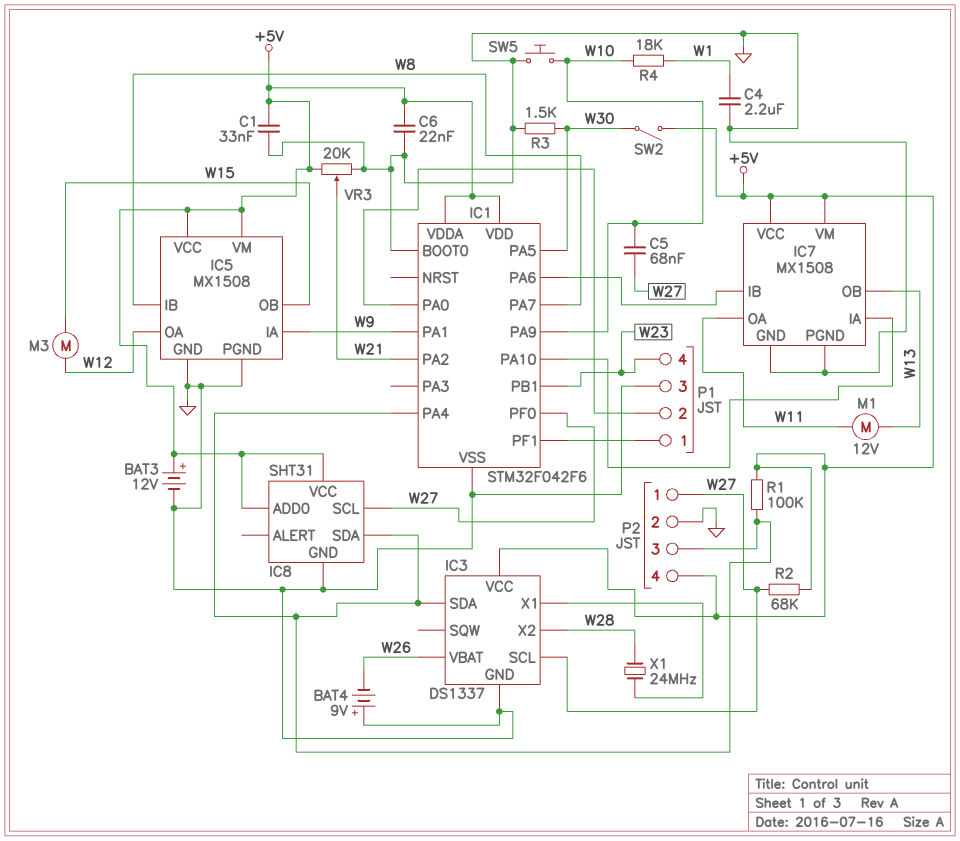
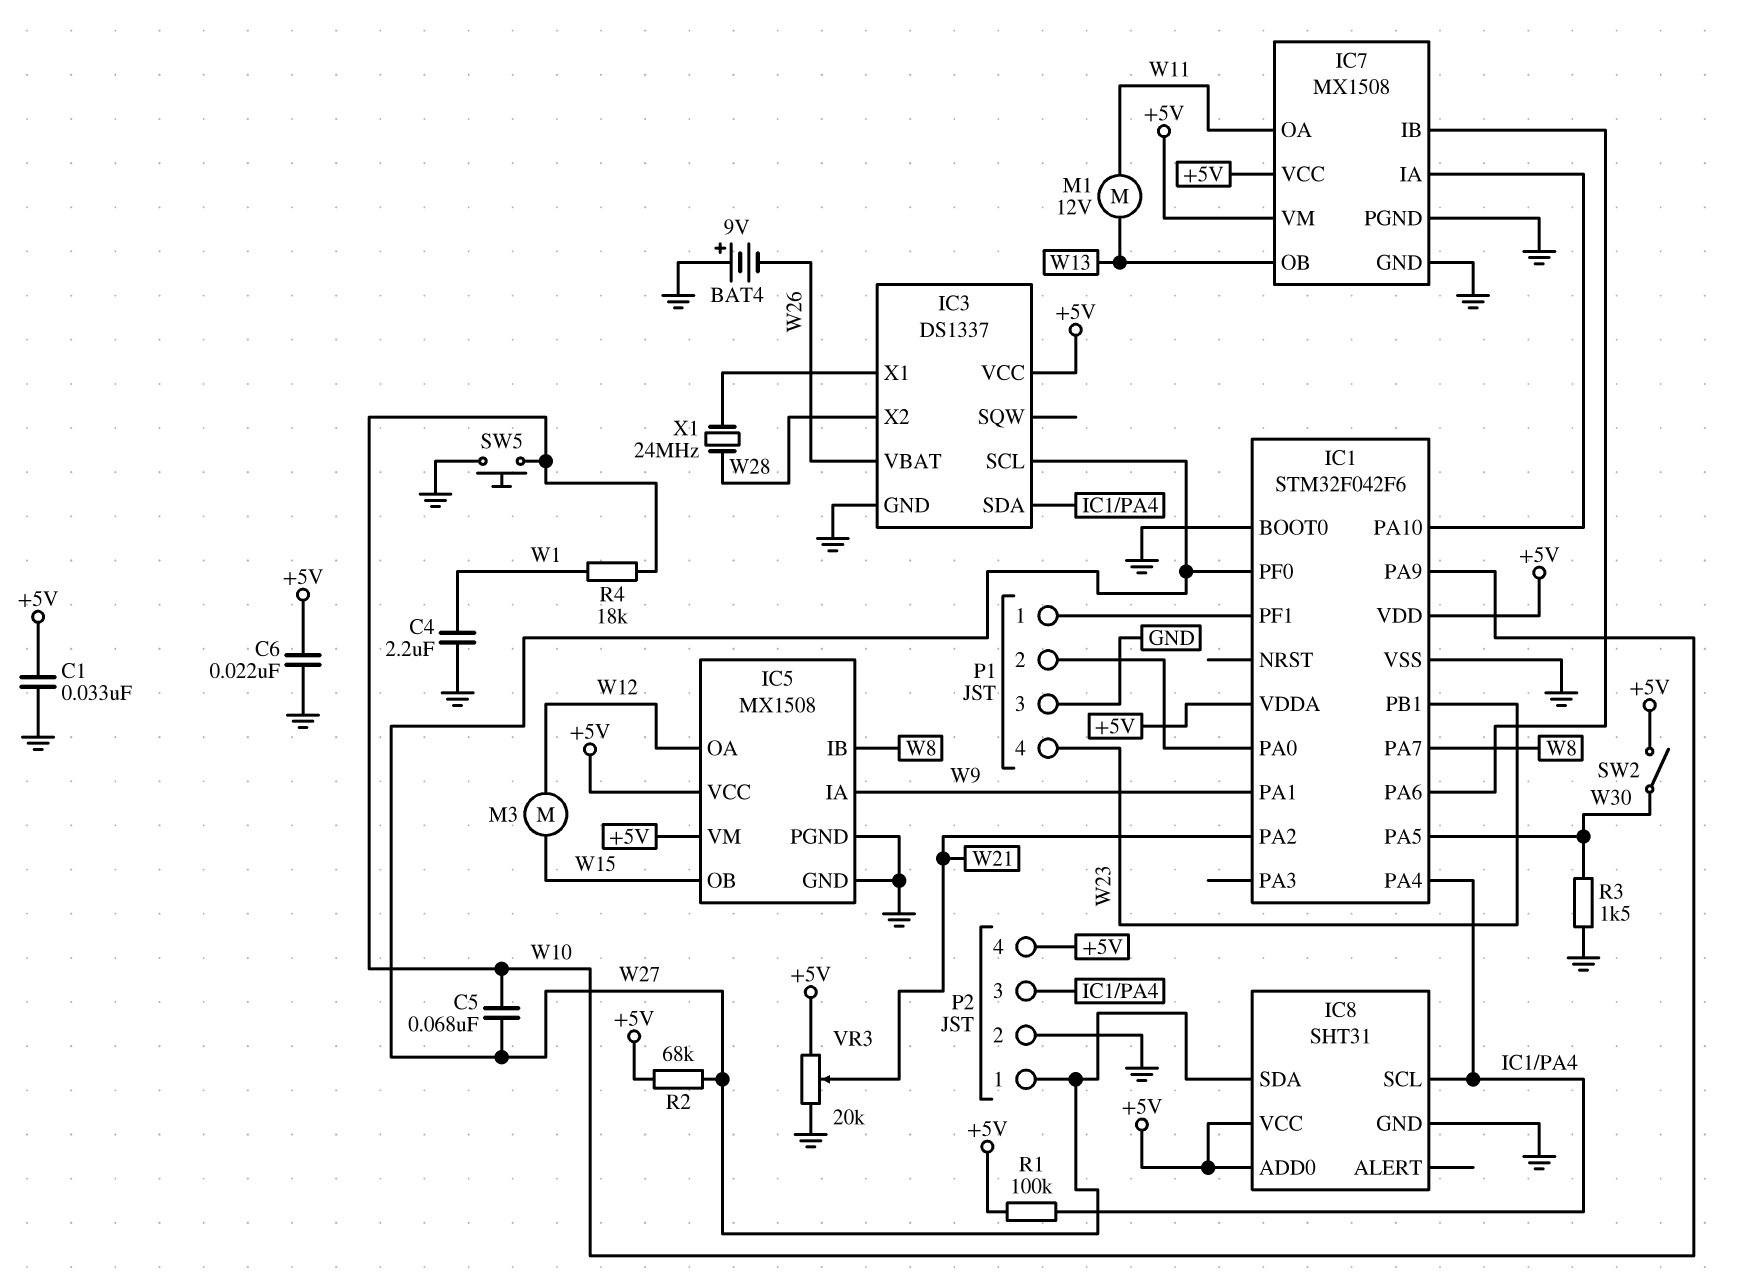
BAT3: 12V (plus +5V, minus GND) -> none
IC8 pin SCL: W27 -> IC1/PA4
IC8 pin SDA: IC1/PA4 -> W27

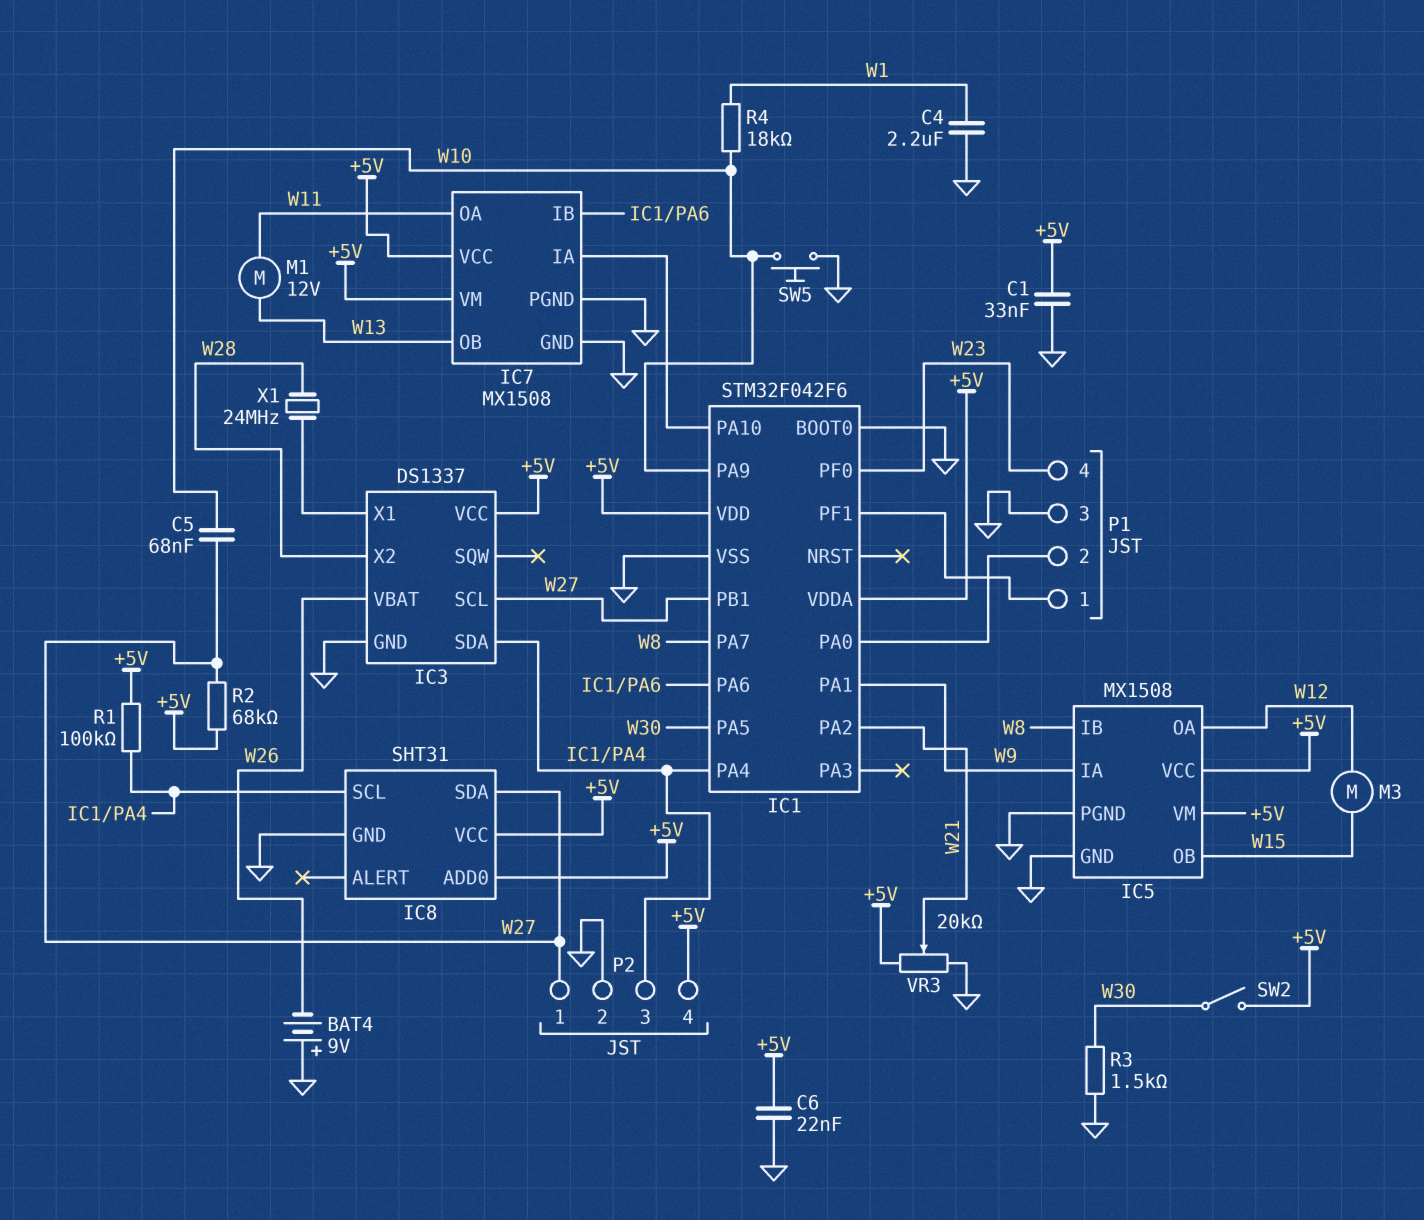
IC1 pin PB1: W23 -> W27
IC1 pin PF0: W27 -> W23

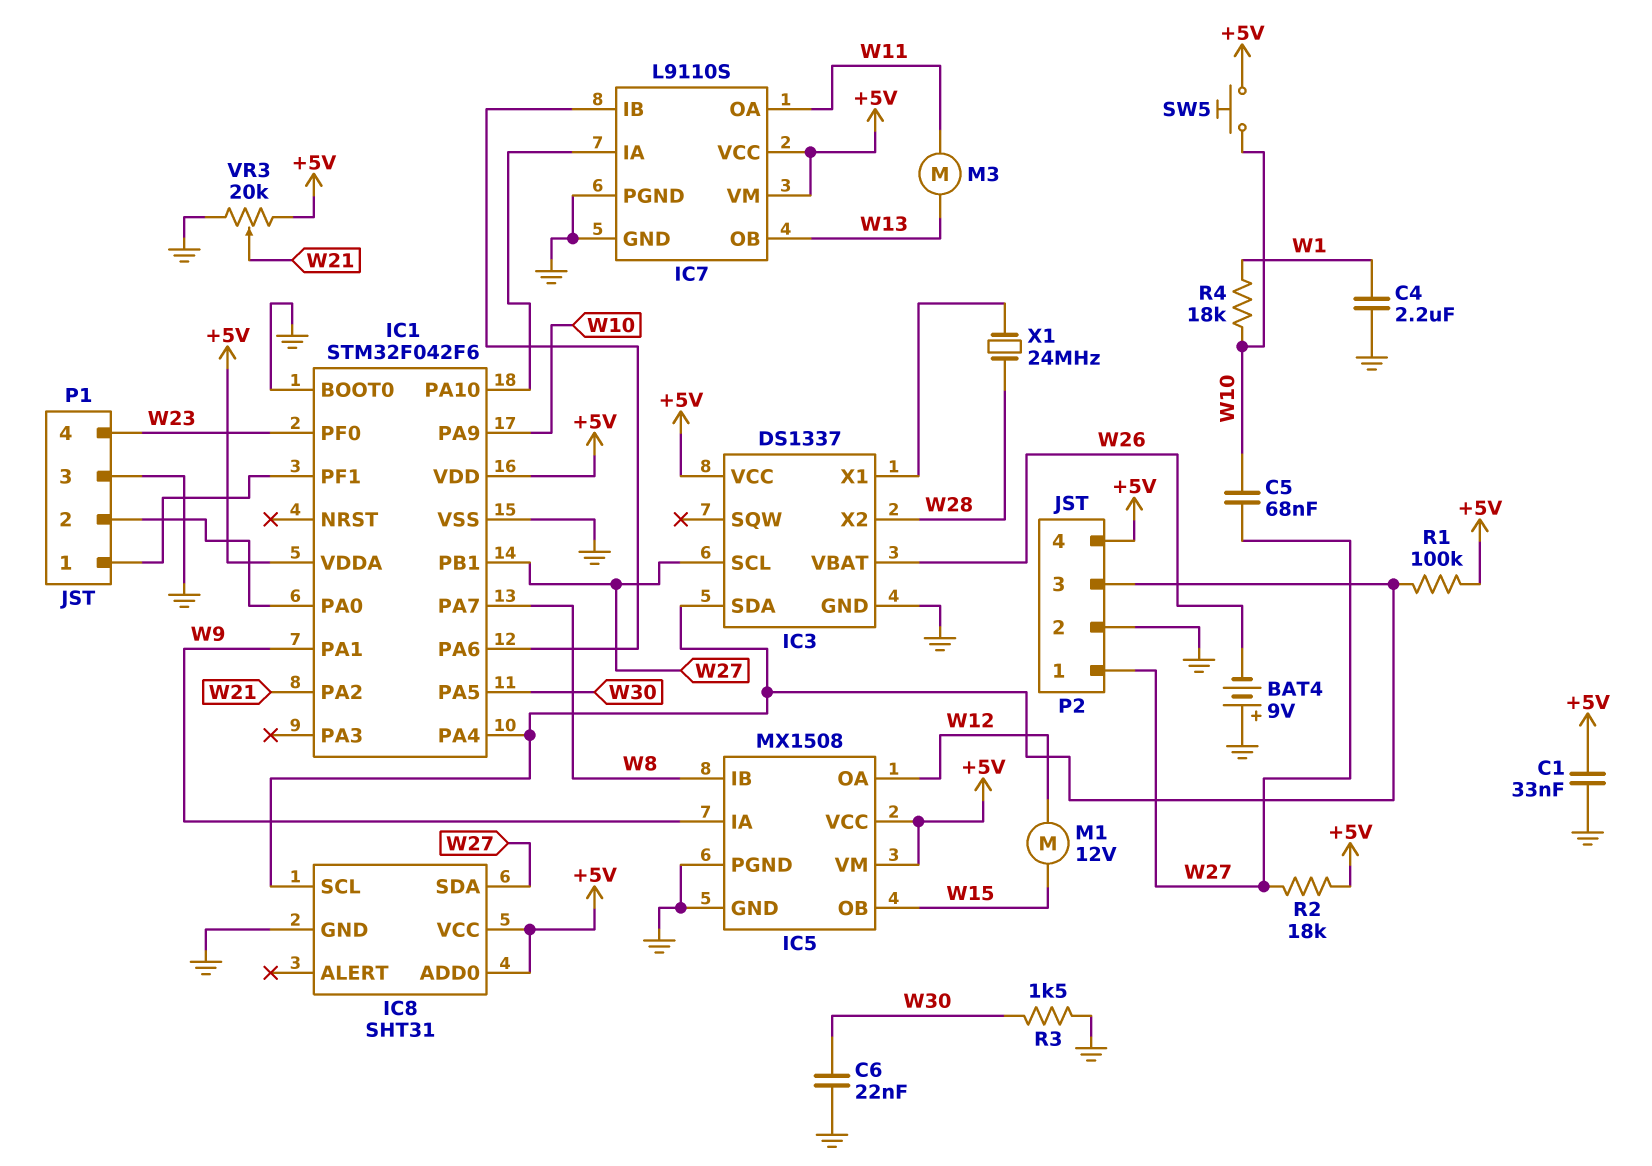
C6: 22nF (+5V, GND) -> 22nF (GND, W30)
IC7: MX1508 -> L9110S
M1: motor 12V (W11, W13) -> motor 12V (W12, W15)
M3: motor (W12, W15) -> motor (W11, W13)
R2: 68k (+5V, W27) -> 18k (+5V, W27)
SW2: switch (+5V, W30) -> none
SW5: button (GND, W10) -> button (+5V, W10)

